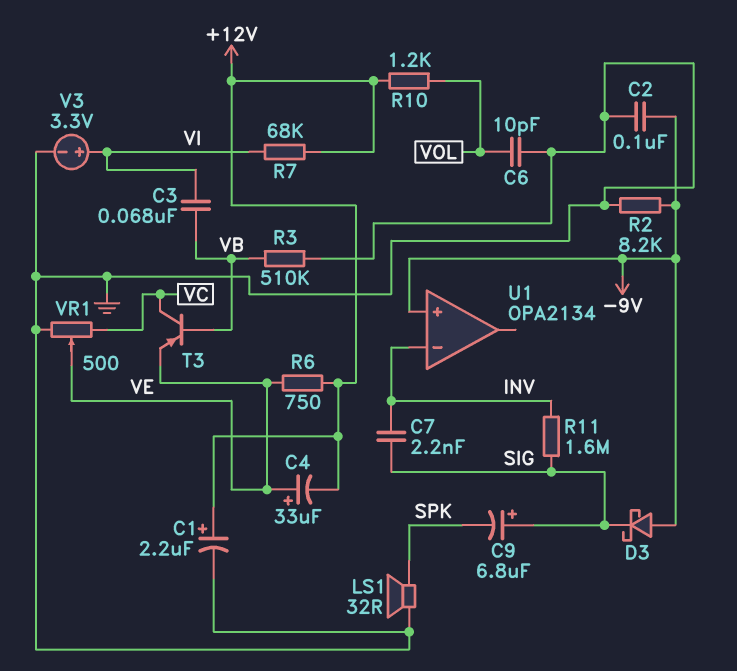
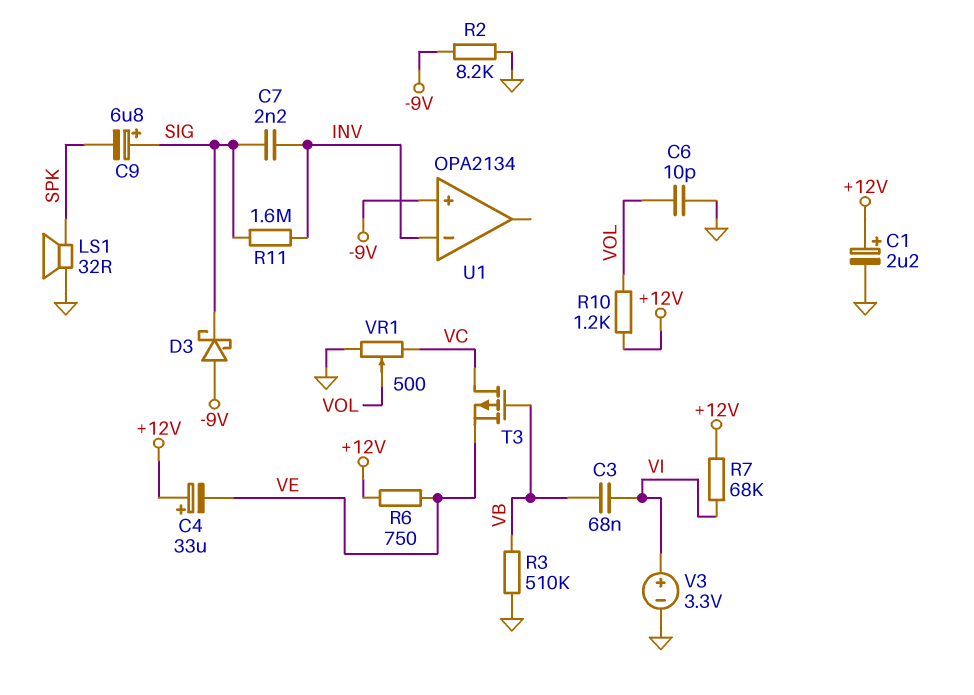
C2: 100nF (-9V, GND) -> none
C4: 33uF (plus VE, minus +12V) -> 33uF (plus +12V, minus VE)
T3: PNP (B VB, C VC, E VE) -> PMOS (G VB, D VC, S VE)
VR1: 500 (GND, VC, wiper VE) -> 500 (GND, VC, wiper VOL)

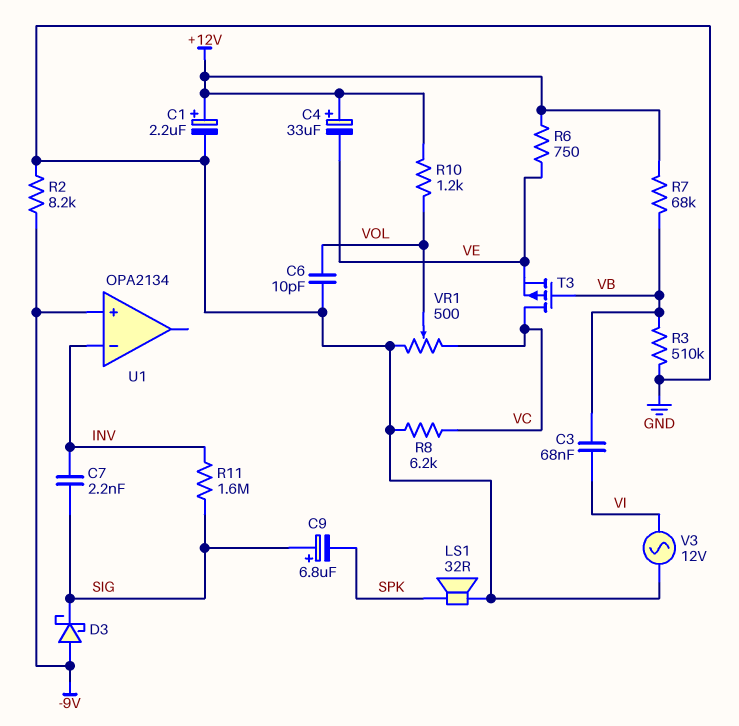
R7: 68k (+12V, VI) -> 68k (+12V, VB)
R8: none -> 6.2k (GND, VC)
V3: 3.3V (plus VI, minus GND) -> AC 12V (GND, VI)

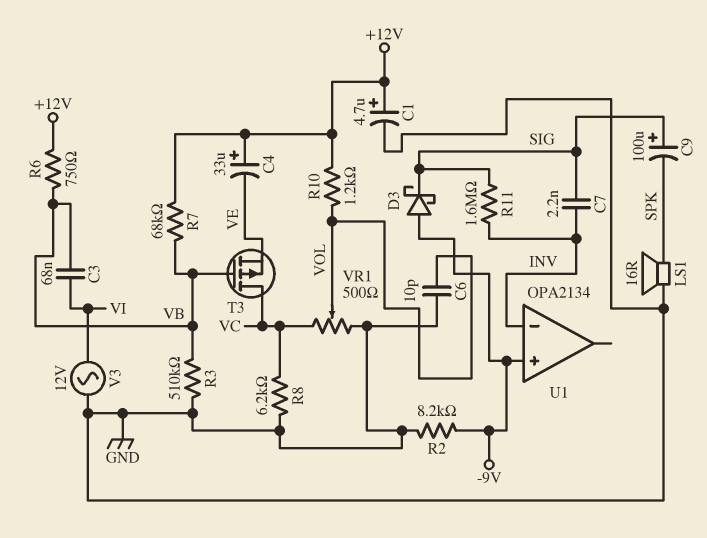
C1: 2.2uF (plus +12V, minus GND) -> 4.7uF (plus +12V, minus GND)
C9: 6.8uF (plus SIG, minus SPK) -> 100uF (plus SIG, minus SPK)
LS1: speaker 32R (GND, SPK) -> speaker 16R (GND, SPK)
R6: 750 (+12V, VE) -> 750 (+12V, VB)

